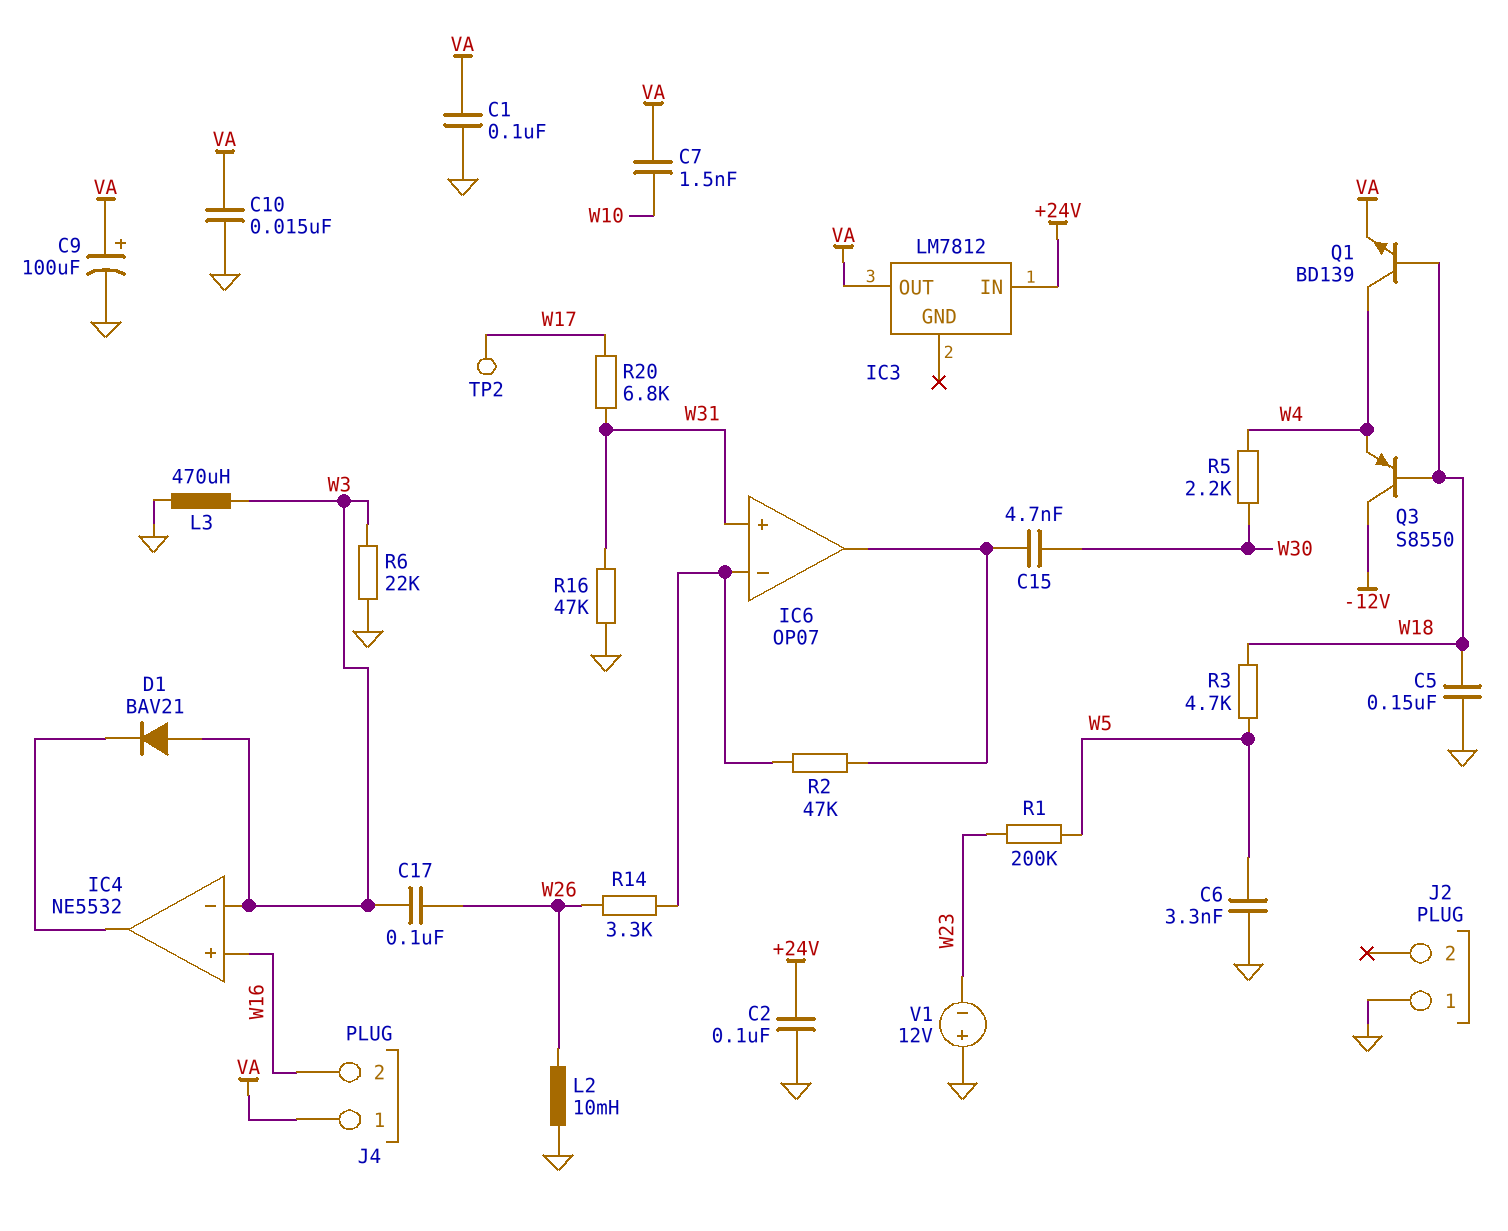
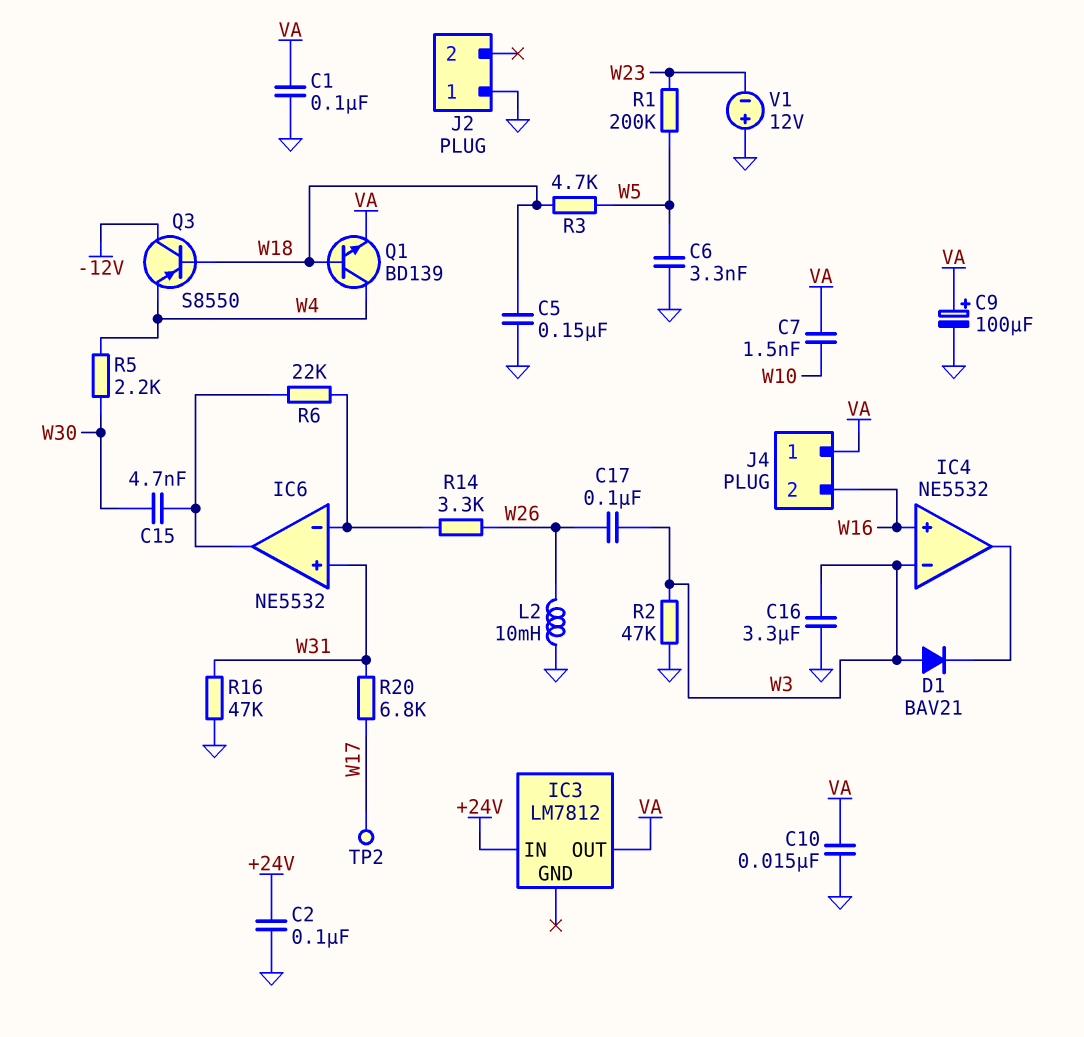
C16: none -> 3.3uF (GND, W3)
IC6: OP07 -> NE5532
L3: 470uH (GND, W3) -> none
R2: 47k (IC6/in-, IC6/out) -> 47k (GND, W3)
R6: 22k (GND, W3) -> 22k (IC6/in-, IC6/out)

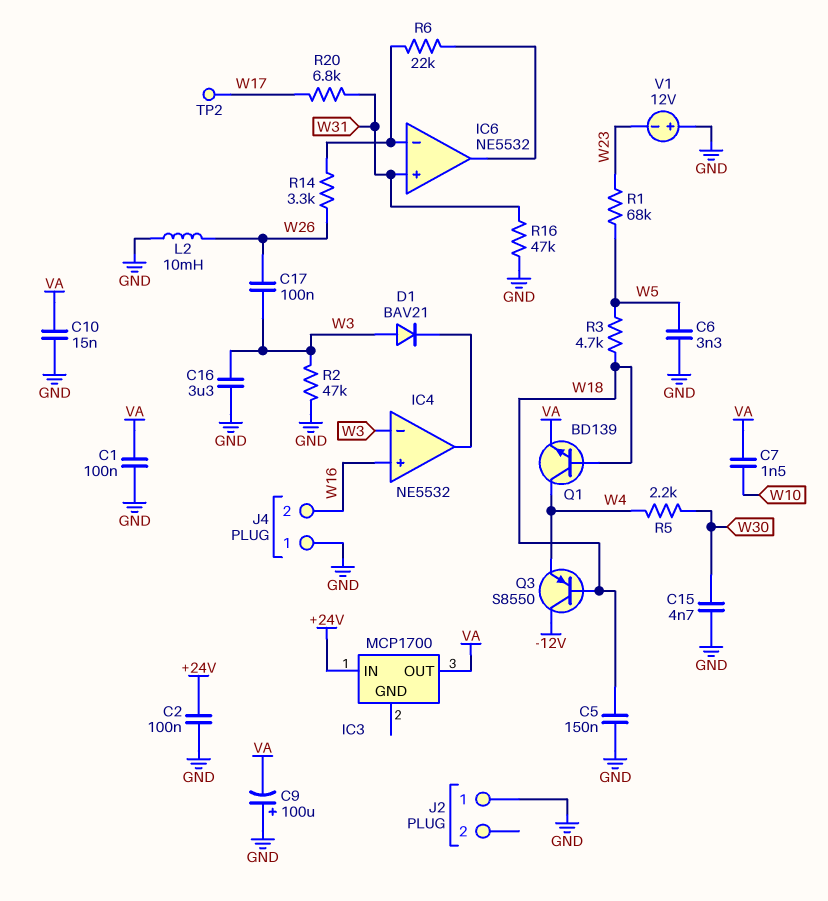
C9: 100uF (plus VA, minus GND) -> 100uF (plus GND, minus VA)
C15: 4.7nF (IC6/out, W30) -> 4.7nF (GND, W30)
IC3: LM7812 -> MCP1700
J4 pin 1: VA -> GND
R1: 200k (W5, W23) -> 68k (W5, W23)

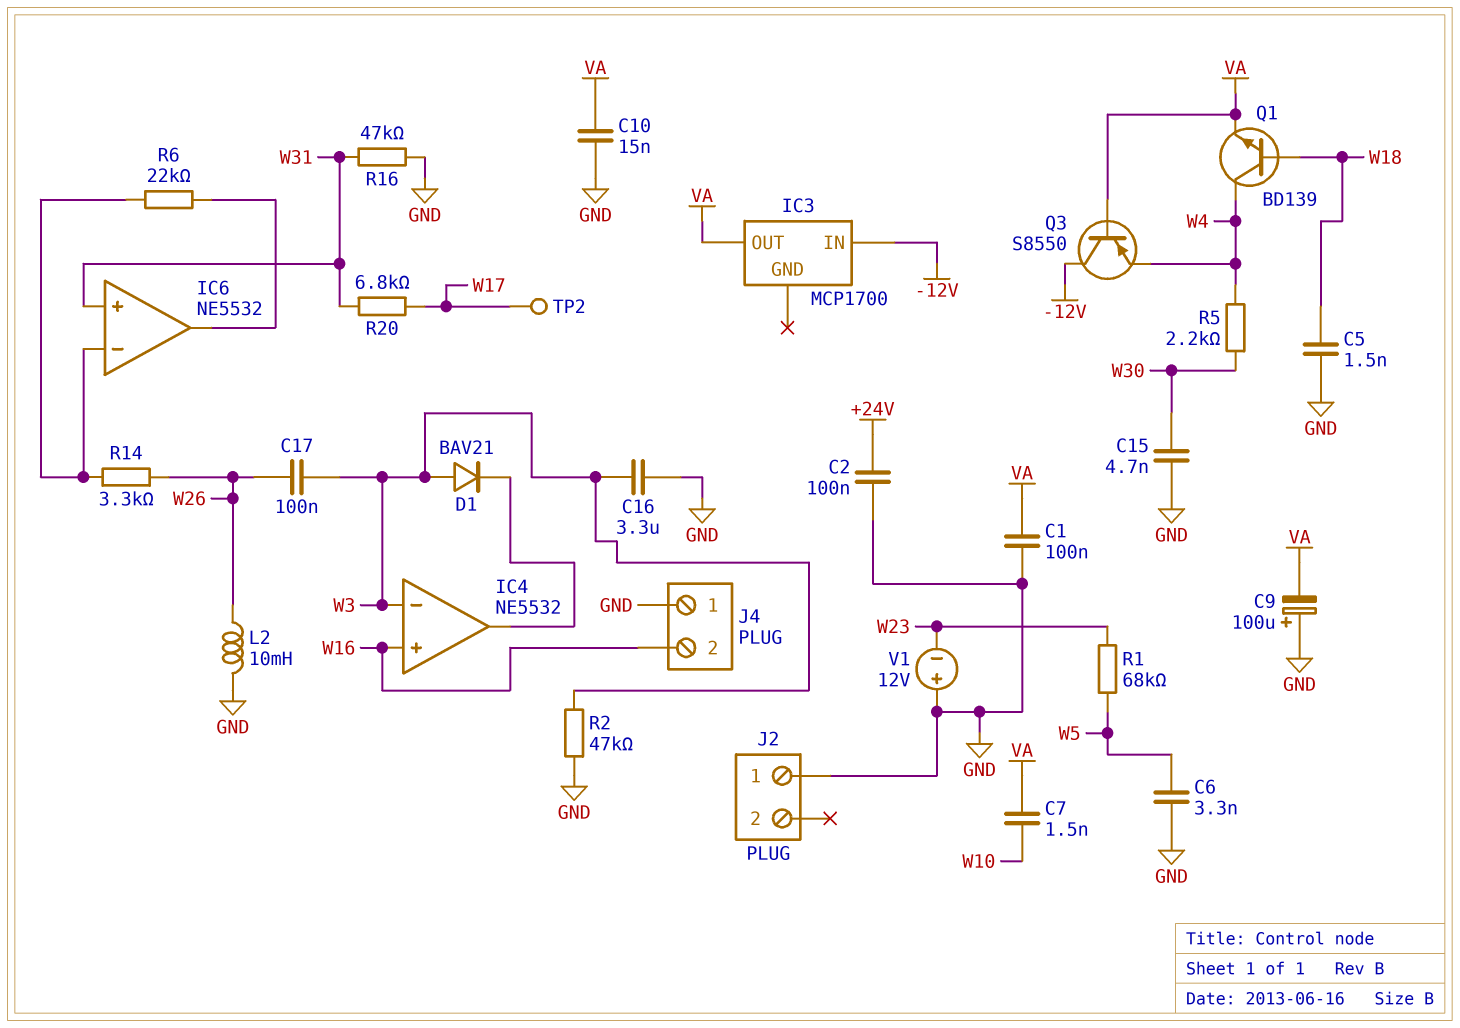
C5: 150nF (GND, W18) -> 1.5nF (GND, W18)
IC3 pin IN: +24V -> -12V
Q3: PNP S8550 (B W18, C -12V, E W4) -> PNP S8550 (B VA, C -12V, E W4)
R3: 4.7k (W5, W18) -> none

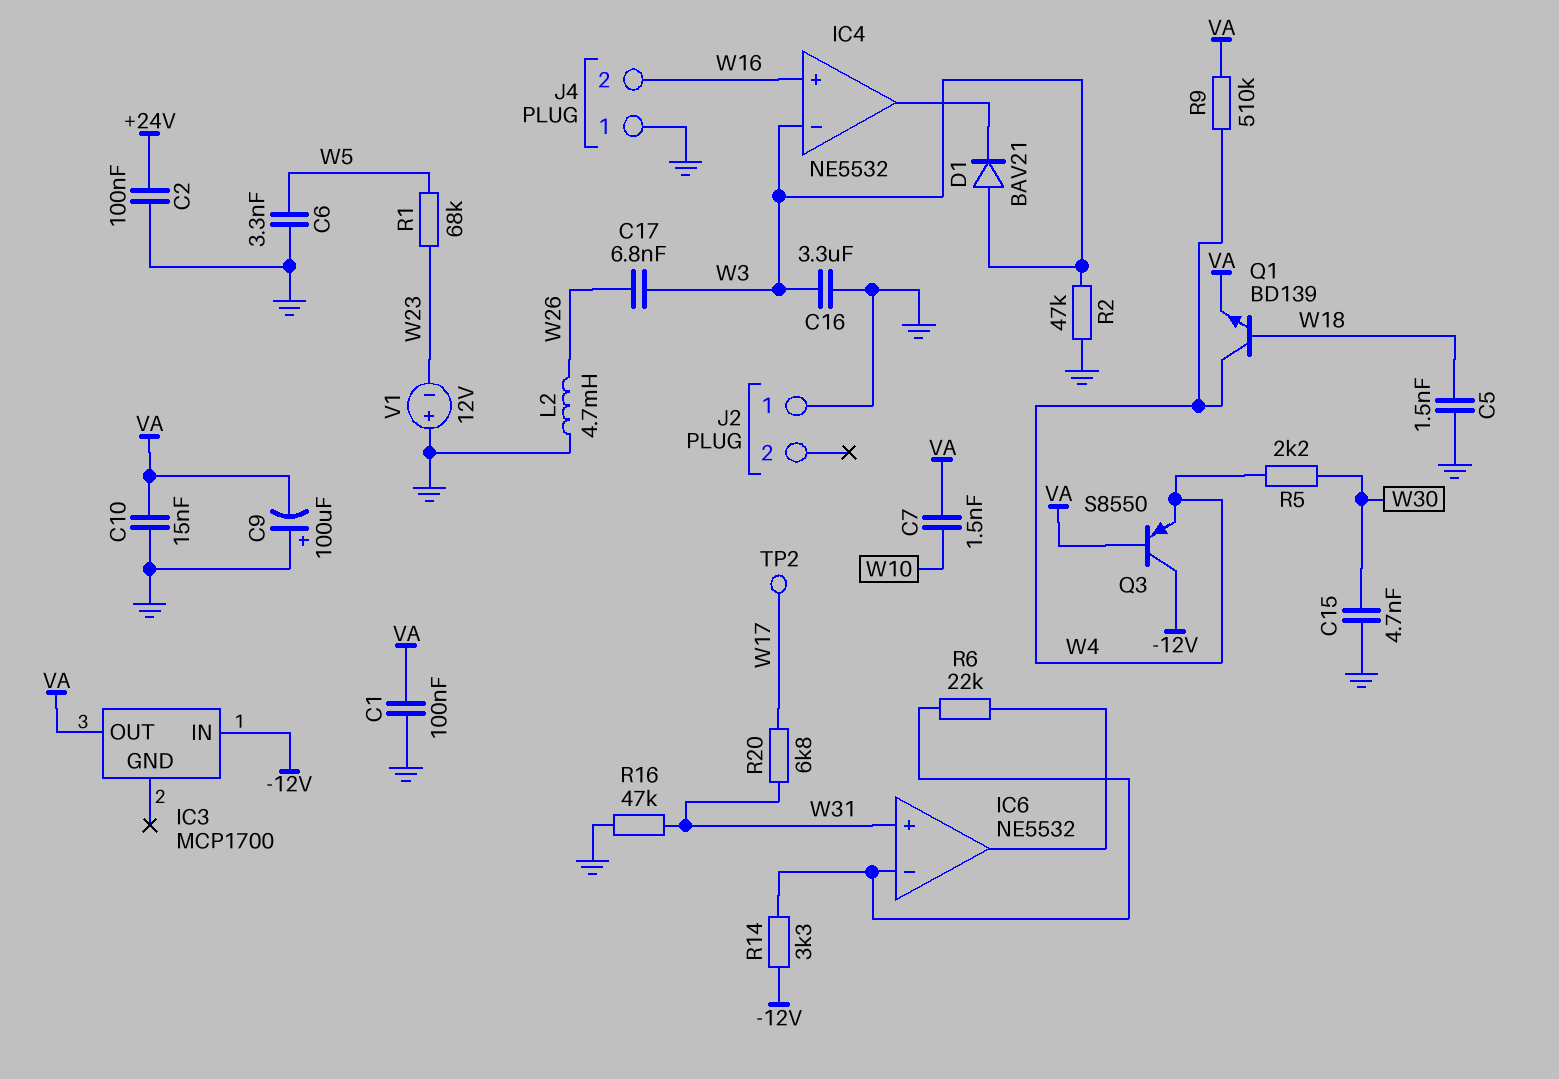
C17: 100nF (W3, W26) -> 6.8nF (W3, W26)
L2: 10mH (GND, W26) -> 4.7mH (GND, W26)
R9: none -> 510k (VA, W4)
R14: 3.3k (IC6/in-, W26) -> 3.3k (-12V, IC6/in-)

